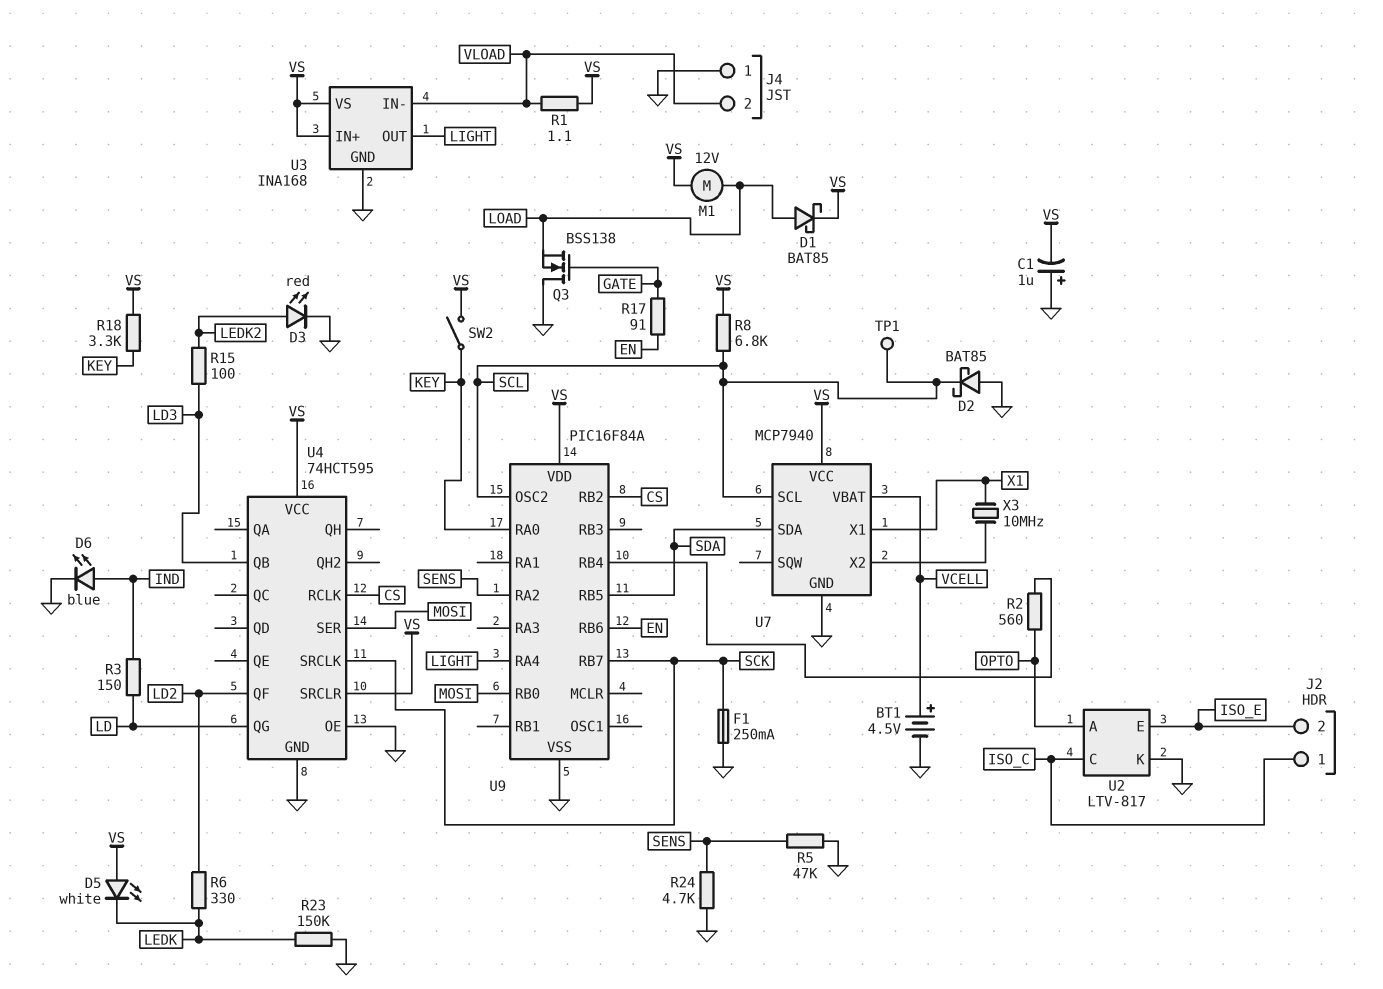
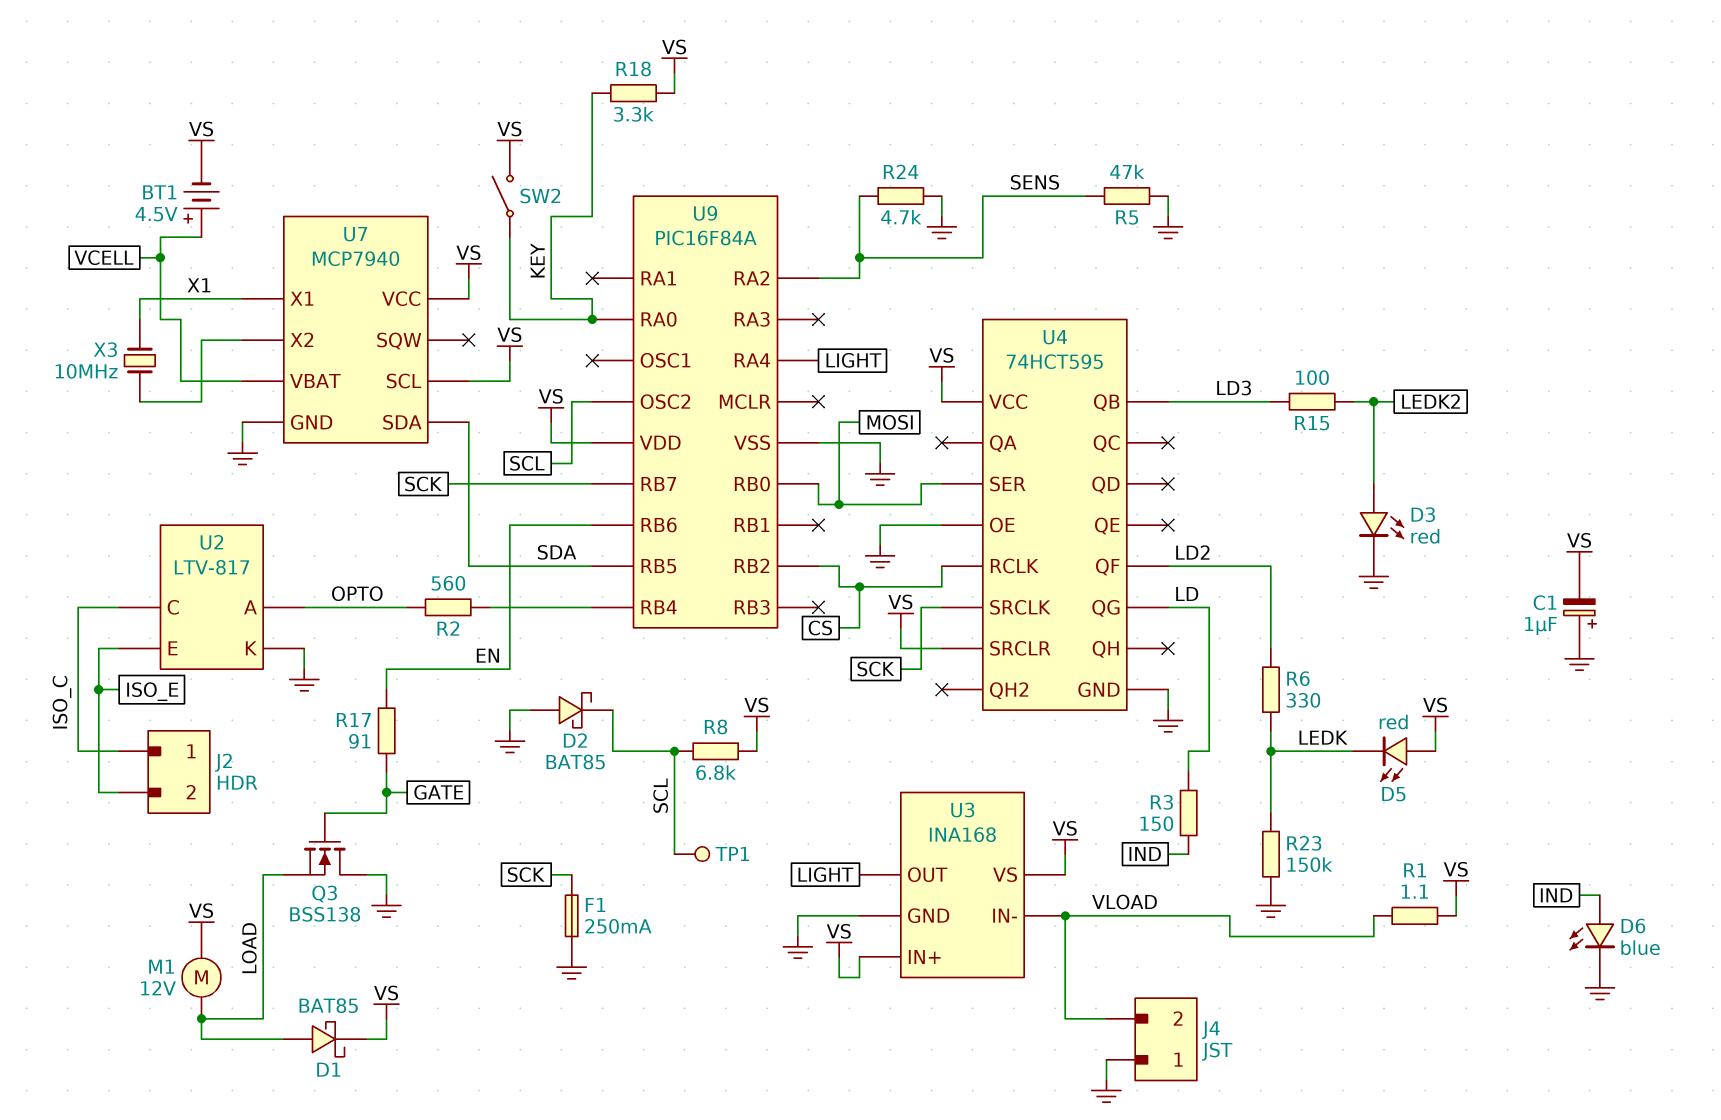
BT1: 4.5V (plus VCELL, minus GND) -> 4.5V (plus VCELL, minus VS)
D5: LED white (A VS, K LEDK) -> LED red (A VS, K LEDK)
U7 pin SCL: SCL -> VS

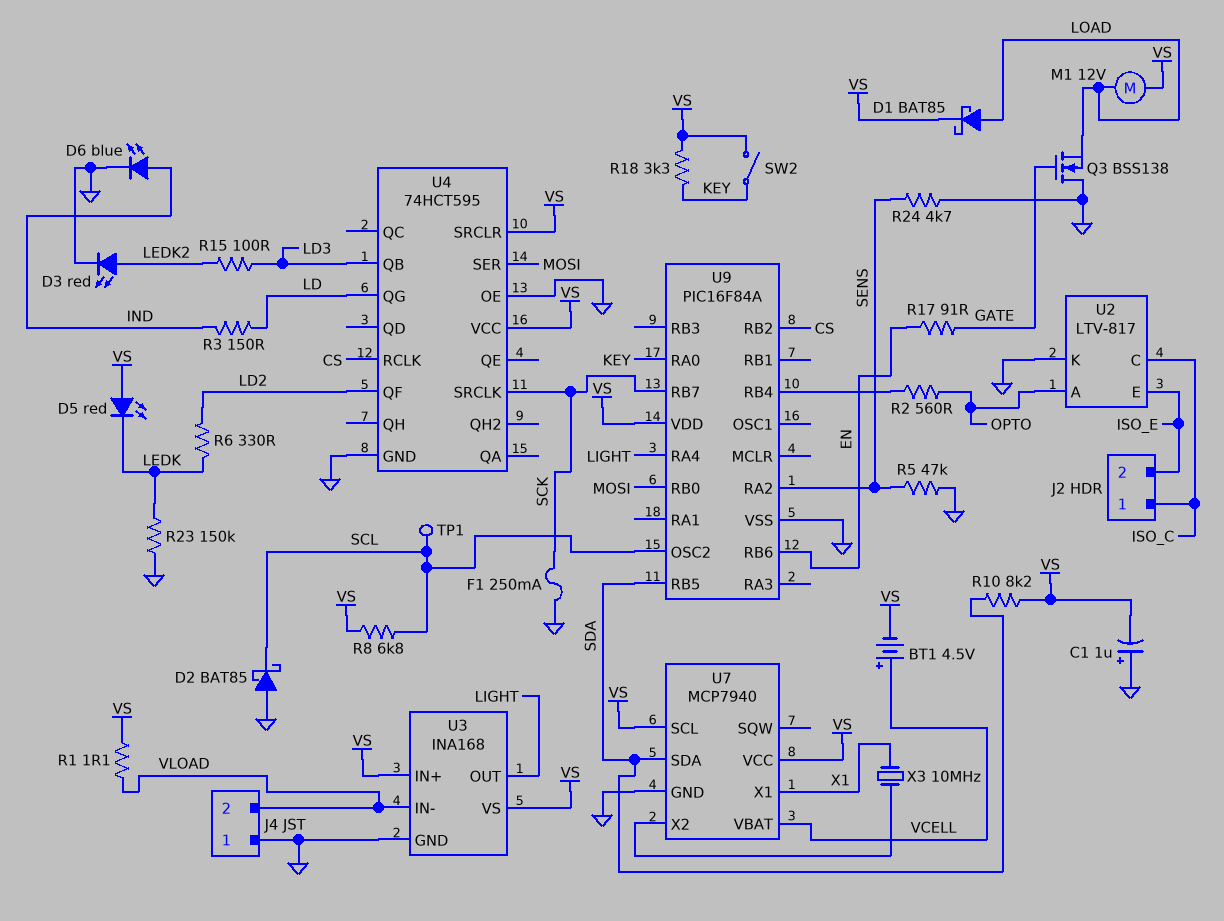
R10: none -> 8.2k (SDA, VS)

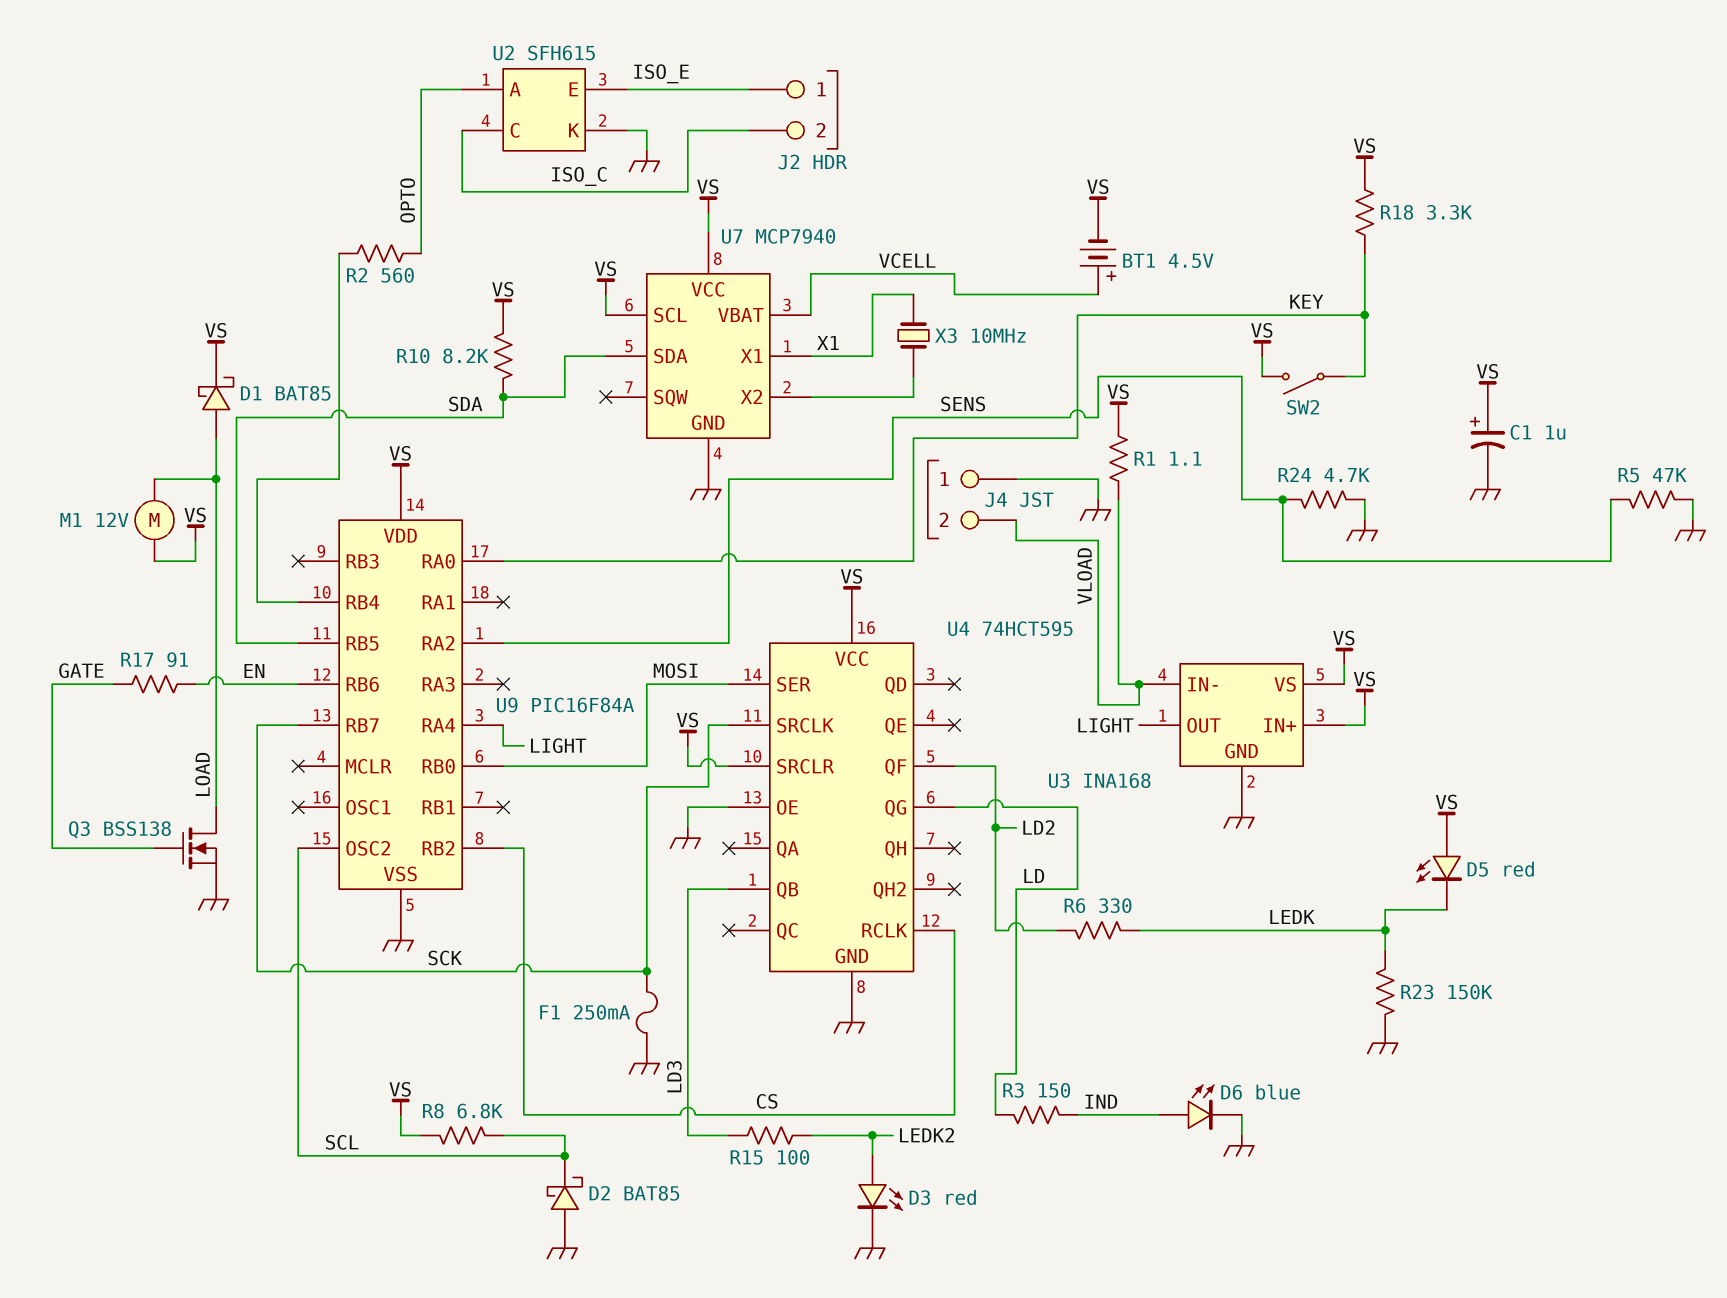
C1: 1uF (plus GND, minus VS) -> 1uF (plus VS, minus GND)
J2 pin 1: ISO_C -> ISO_E
J2 pin 2: ISO_E -> ISO_C
Q3: NMOS BSS138 (G GATE, D GND, S LOAD) -> NMOS BSS138 (G GATE, D LOAD, S GND)
TP1: test point (SCL) -> none
U2: LTV-817 -> SFH615

